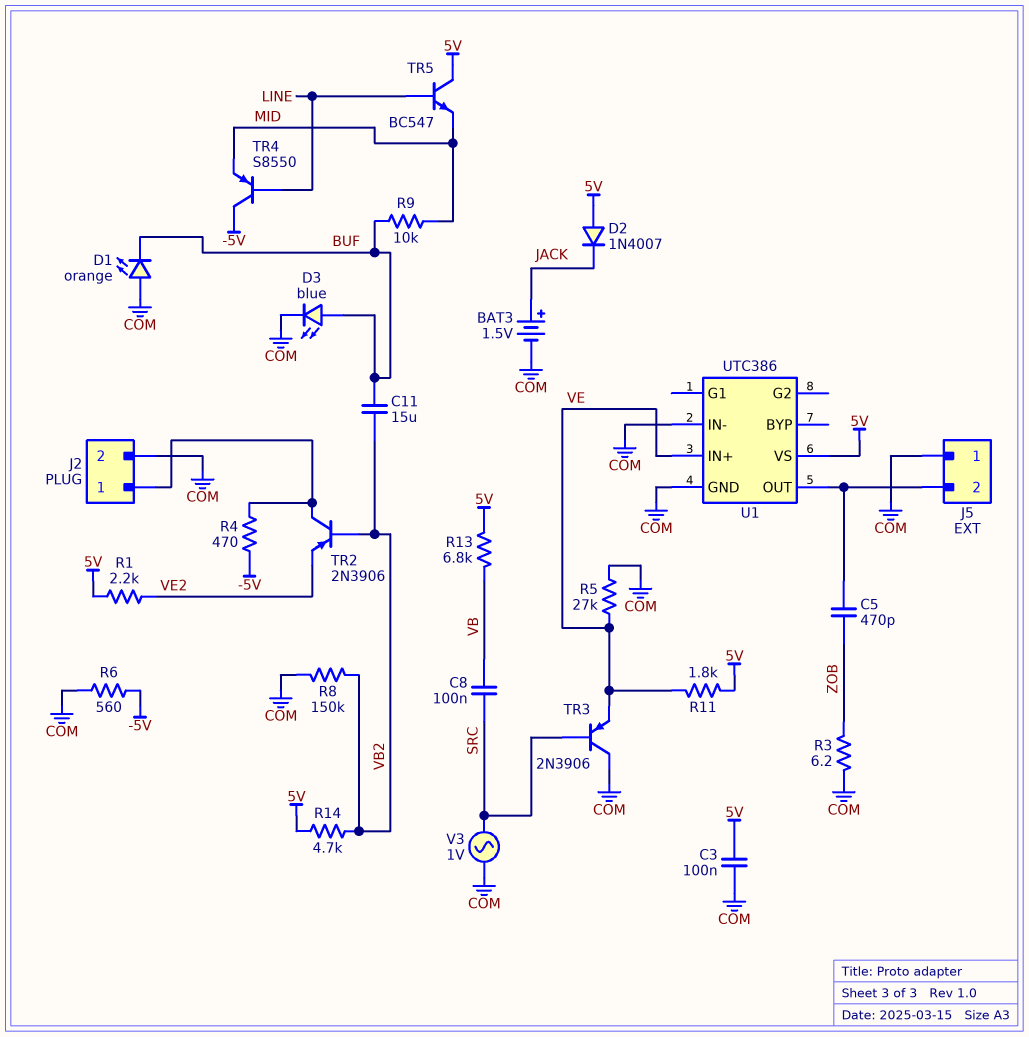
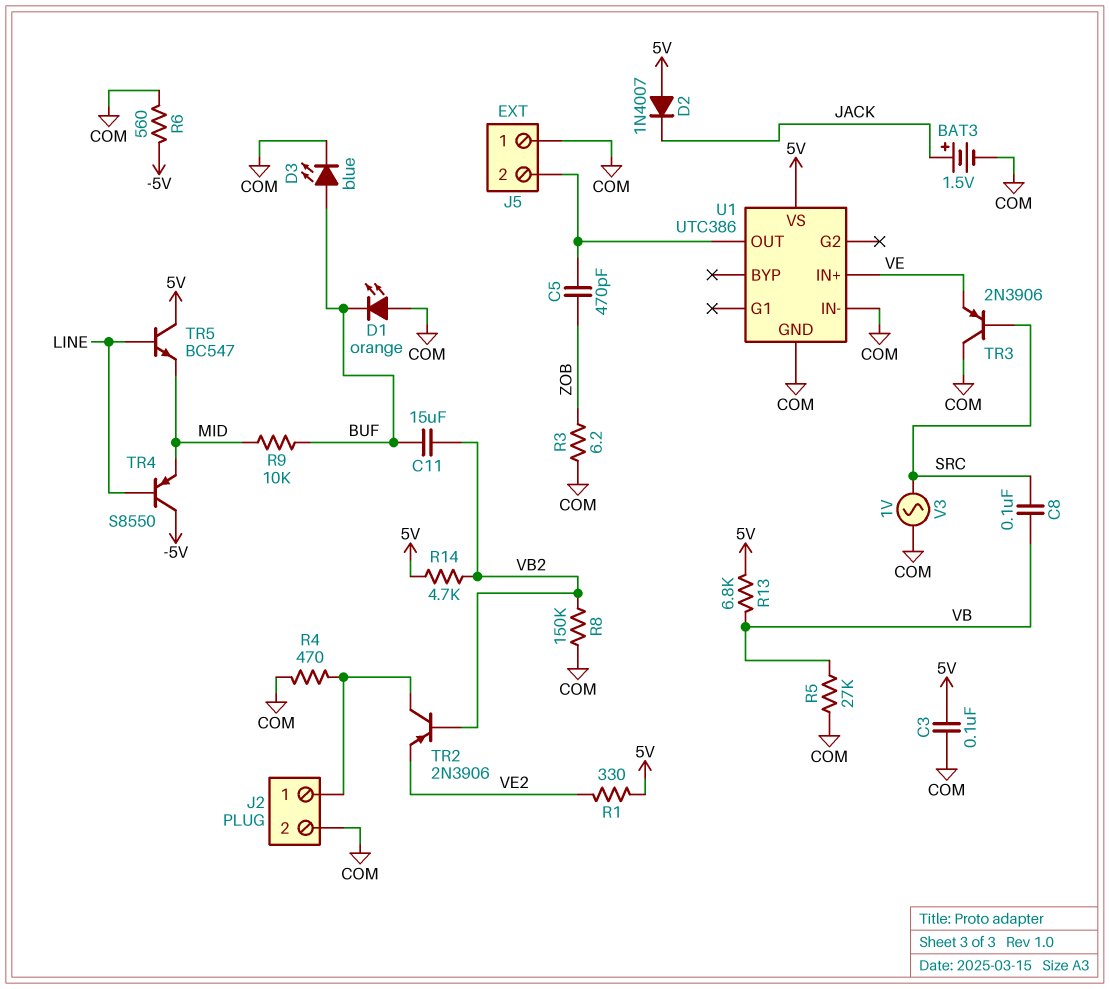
R1: 2.2k (5V, VE2) -> 330 (5V, VE2)
R4: 470 (-5V, J2/1) -> 470 (COM, J2/1)
R5: 27k (COM, VE) -> 27k (COM, VB)
R11: 1.8k (5V, VE) -> none

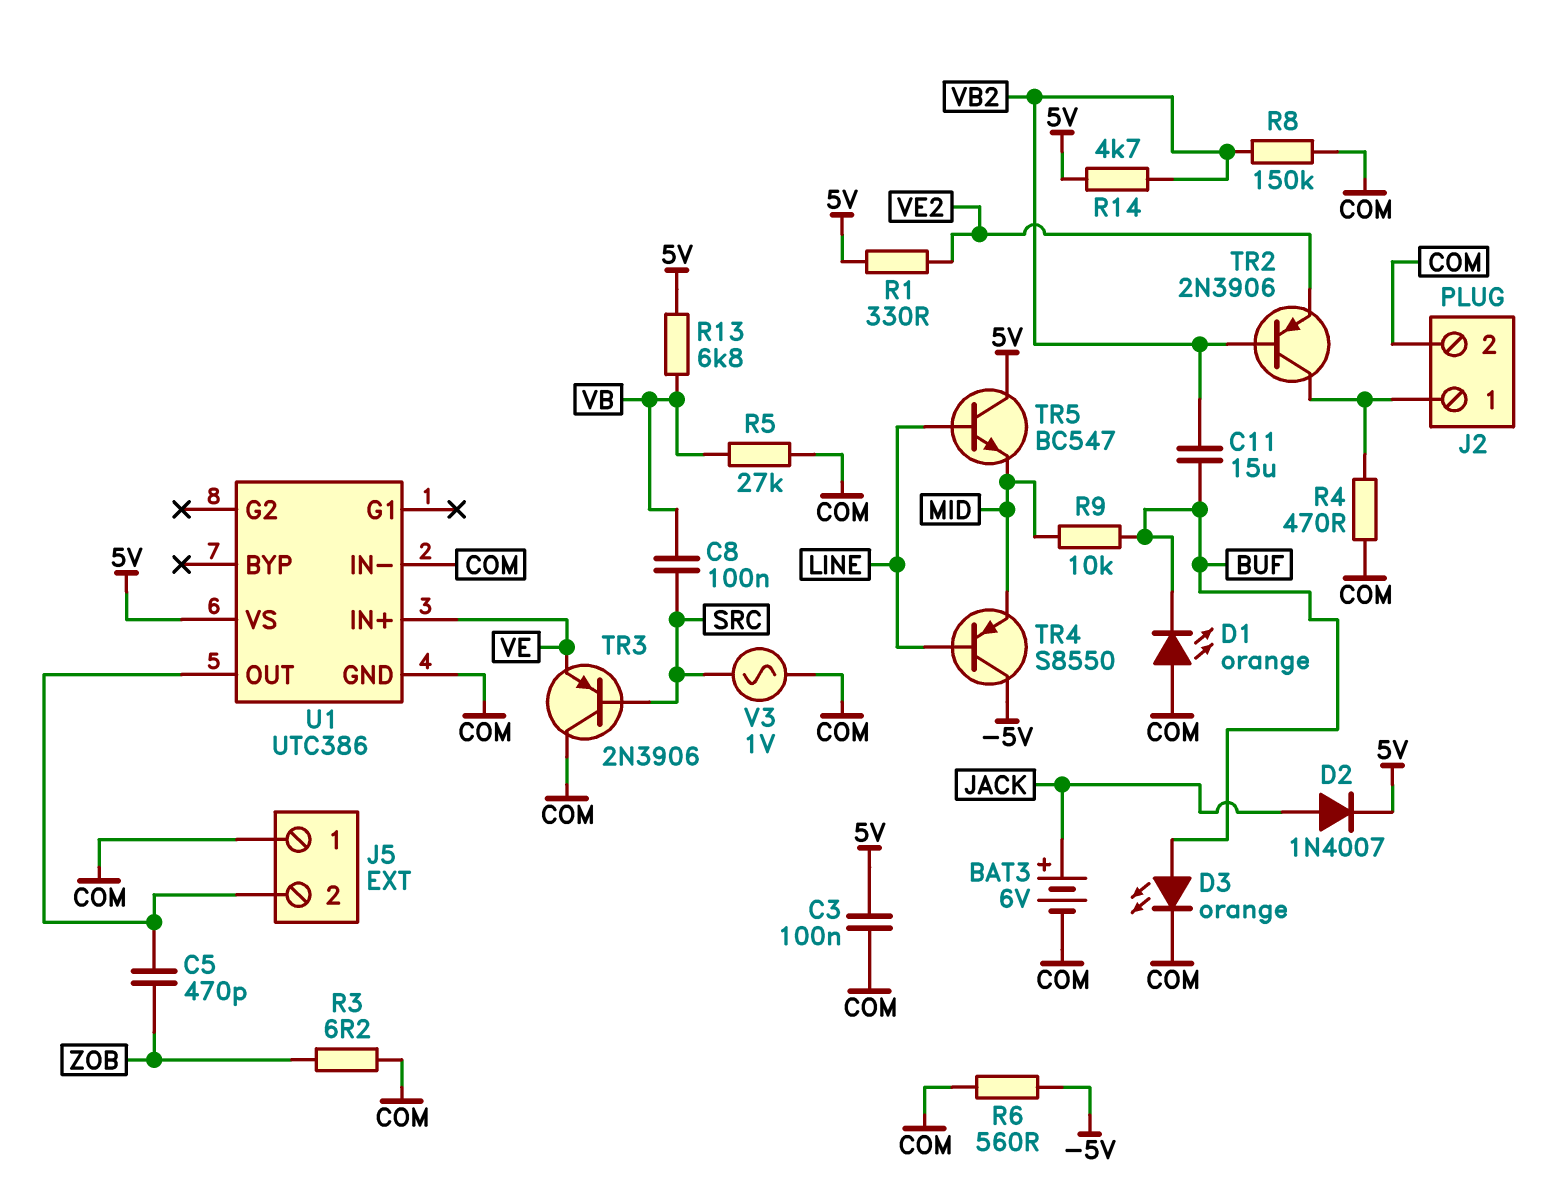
BAT3: 1.5V (plus JACK, minus COM) -> 6V (plus JACK, minus COM)
D2: diode 1N4007 (A 5V, K JACK) -> diode 1N4007 (A JACK, K 5V)
D3: LED blue (A BUF, K COM) -> LED orange (A BUF, K COM)

